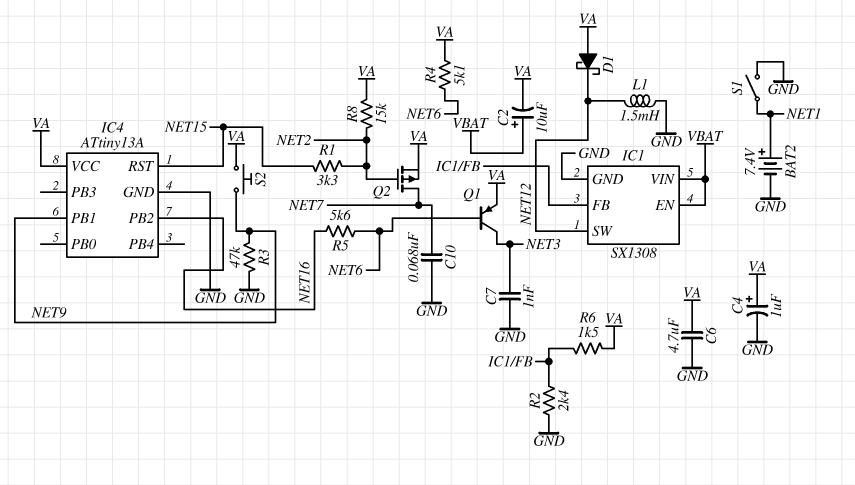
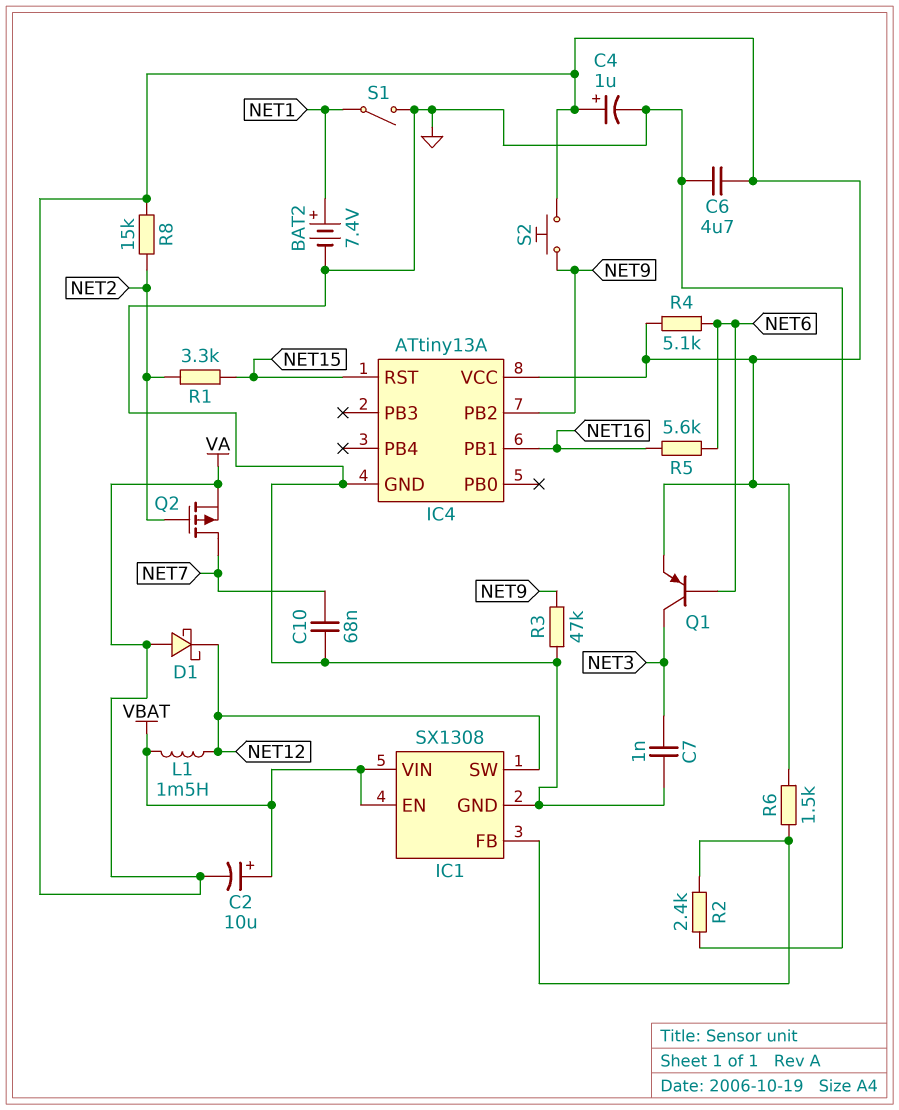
IC4 pin PB1: NET9 -> NET16
IC4 pin PB2: NET16 -> NET9
L1: 1.5mH (GND, NET12) -> 1.5mH (NET12, VBAT)

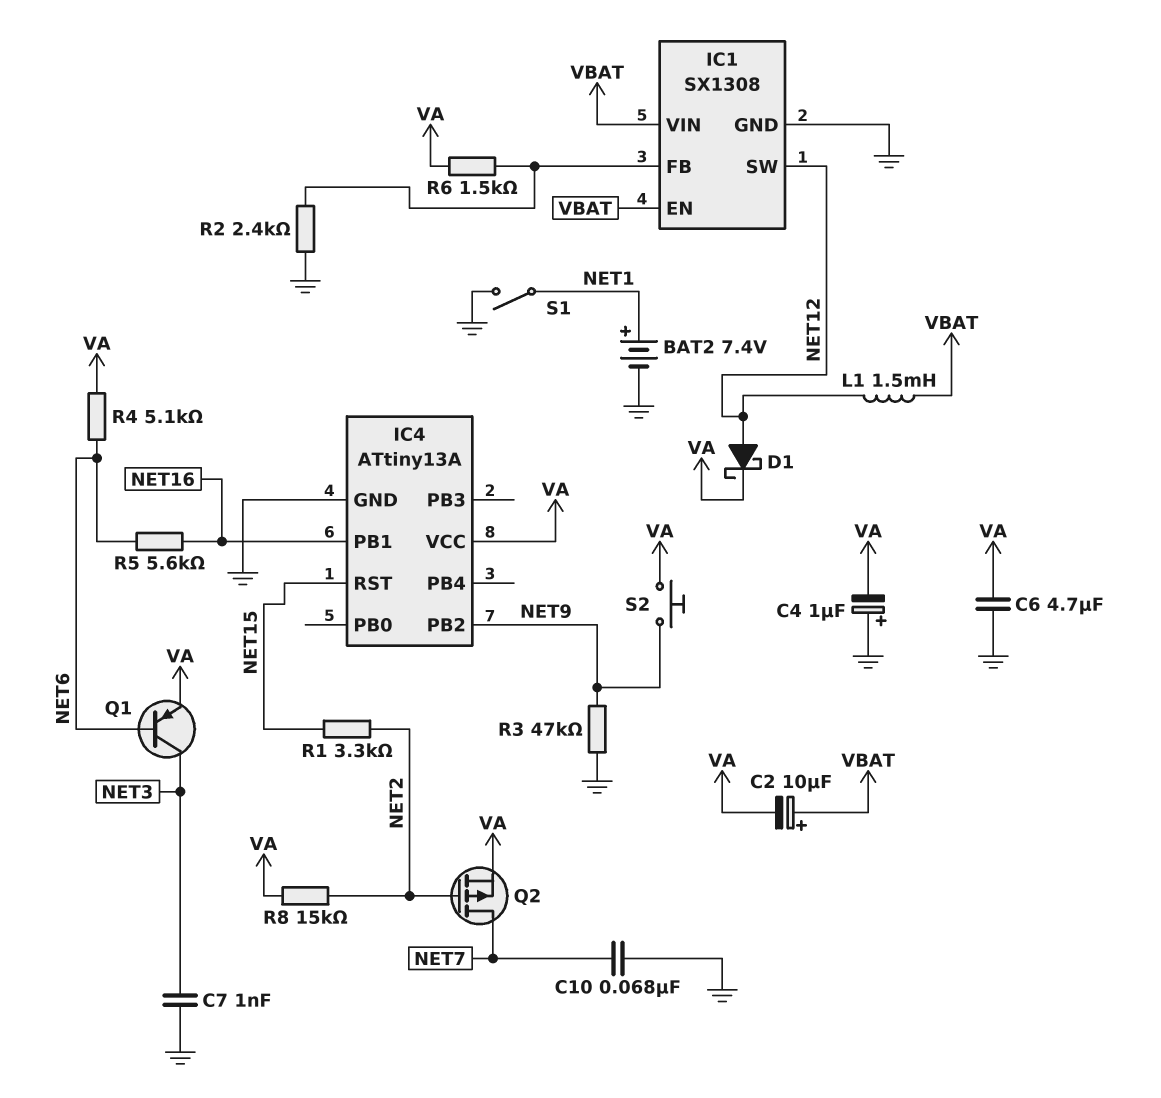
C4: 1uF (plus VA, minus GND) -> 1uF (plus GND, minus VA)
D1: schottky (A VA, K NET12) -> schottky (A NET12, K VA)

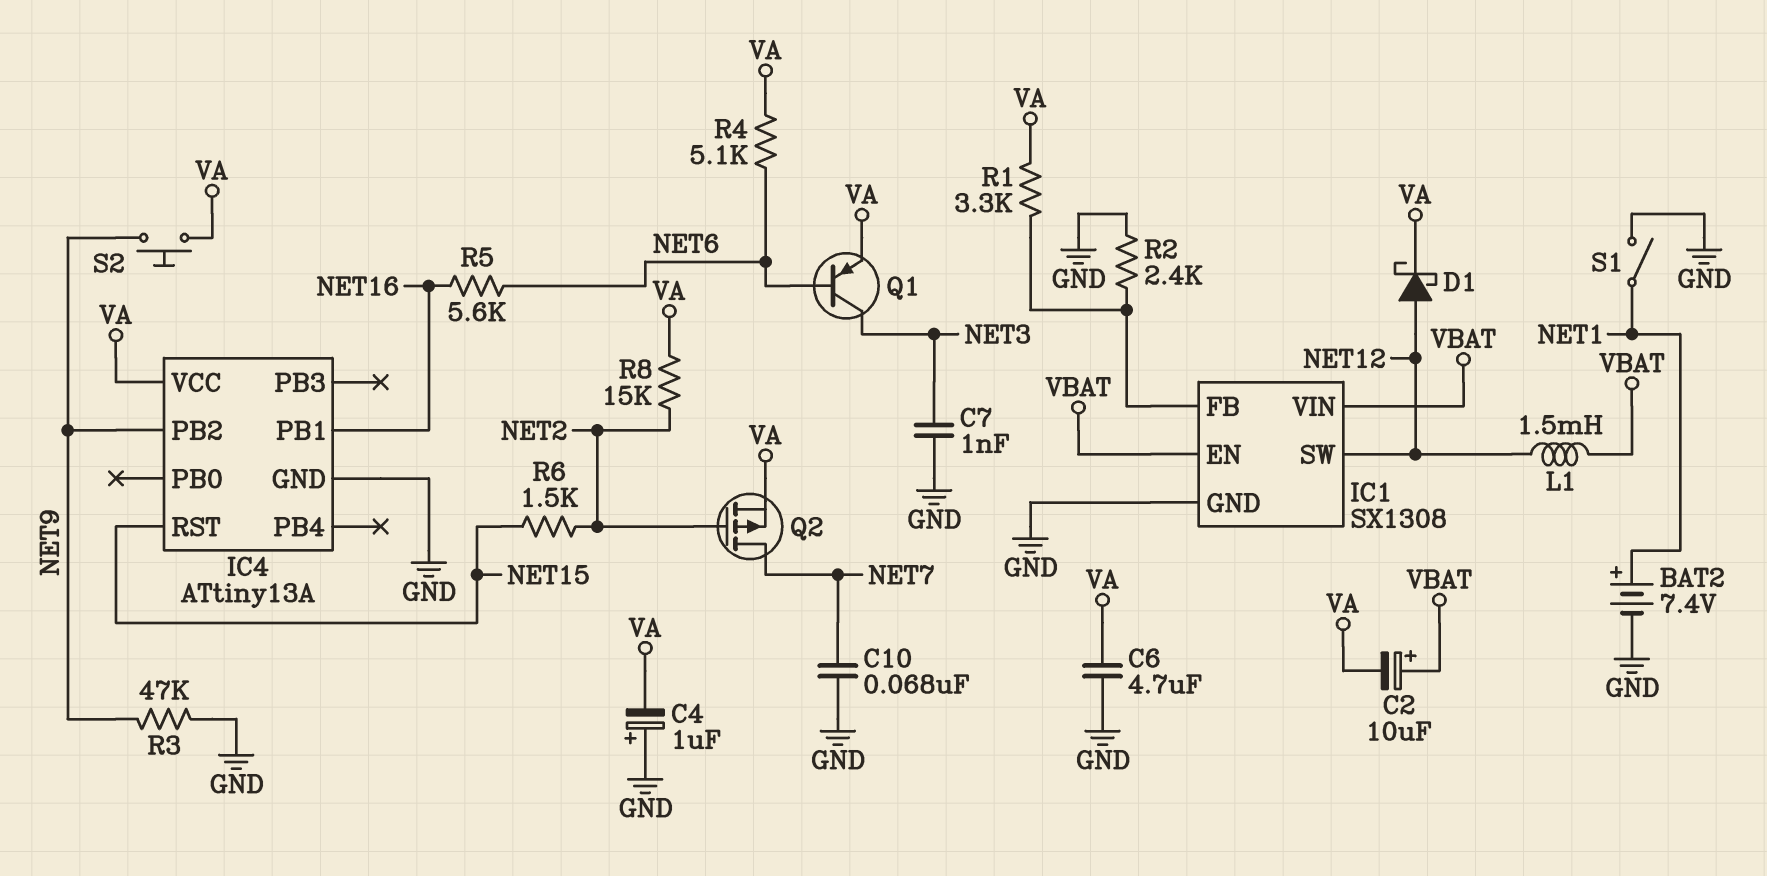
R1: 3.3k (NET2, NET15) -> 3.3k (IC1/FB, VA)
R6: 1.5k (IC1/FB, VA) -> 1.5k (NET2, NET15)

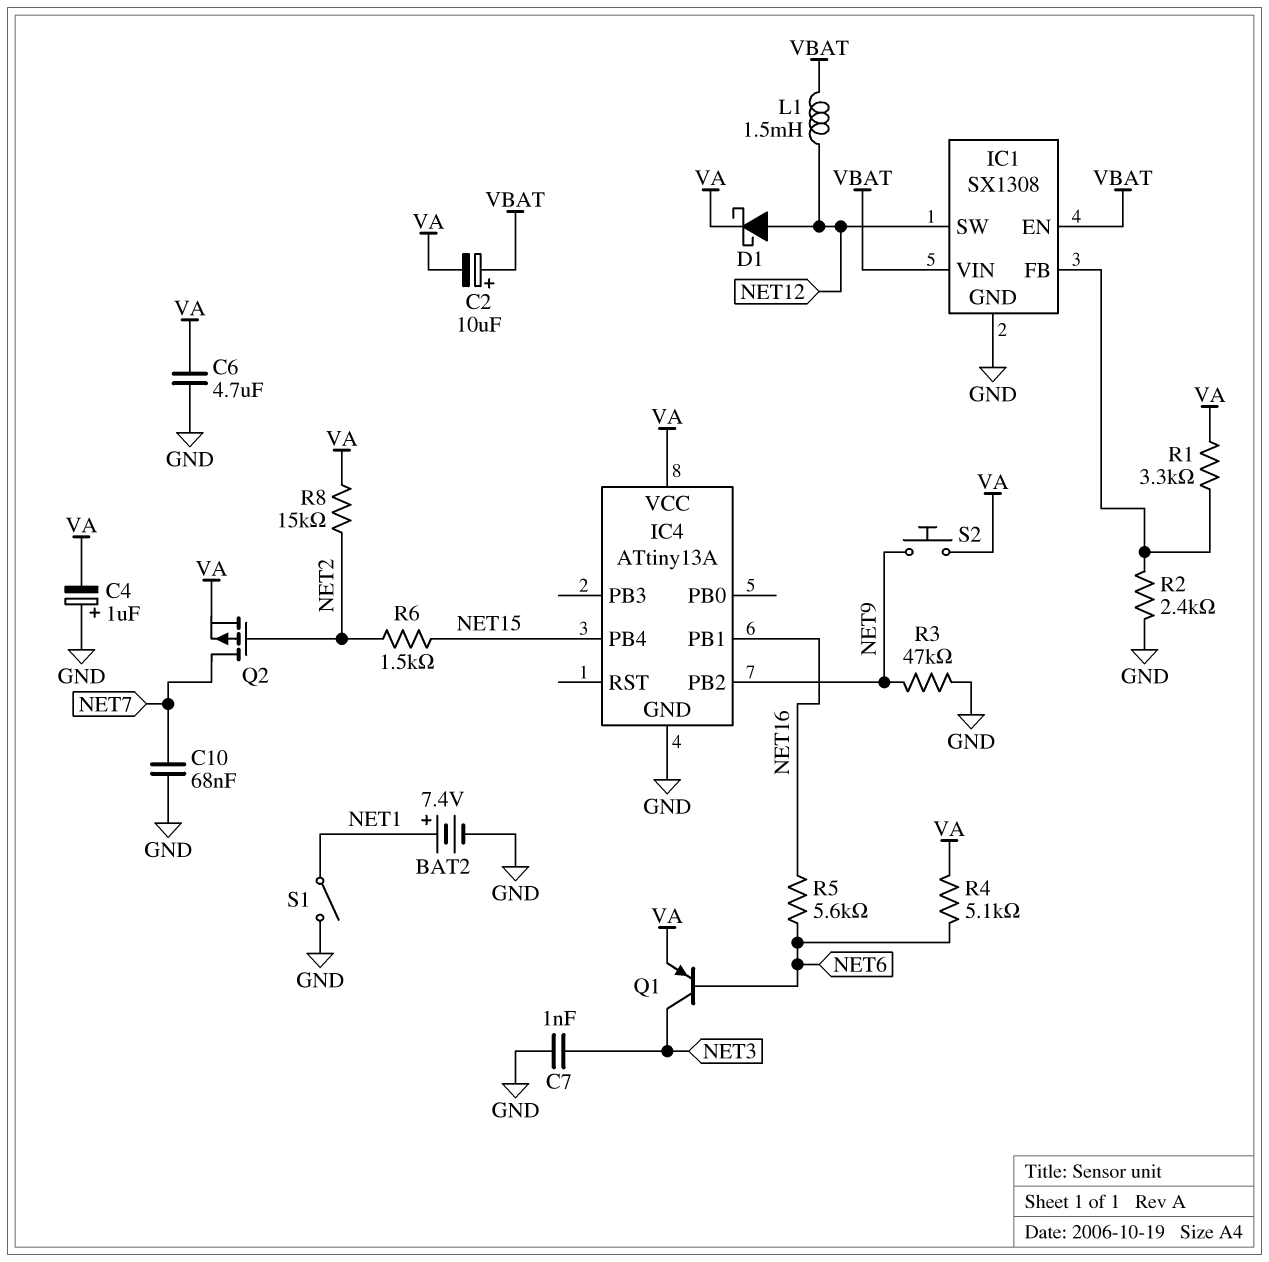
IC4 pin PB4: none -> NET15
IC4 pin RST: NET15 -> none

